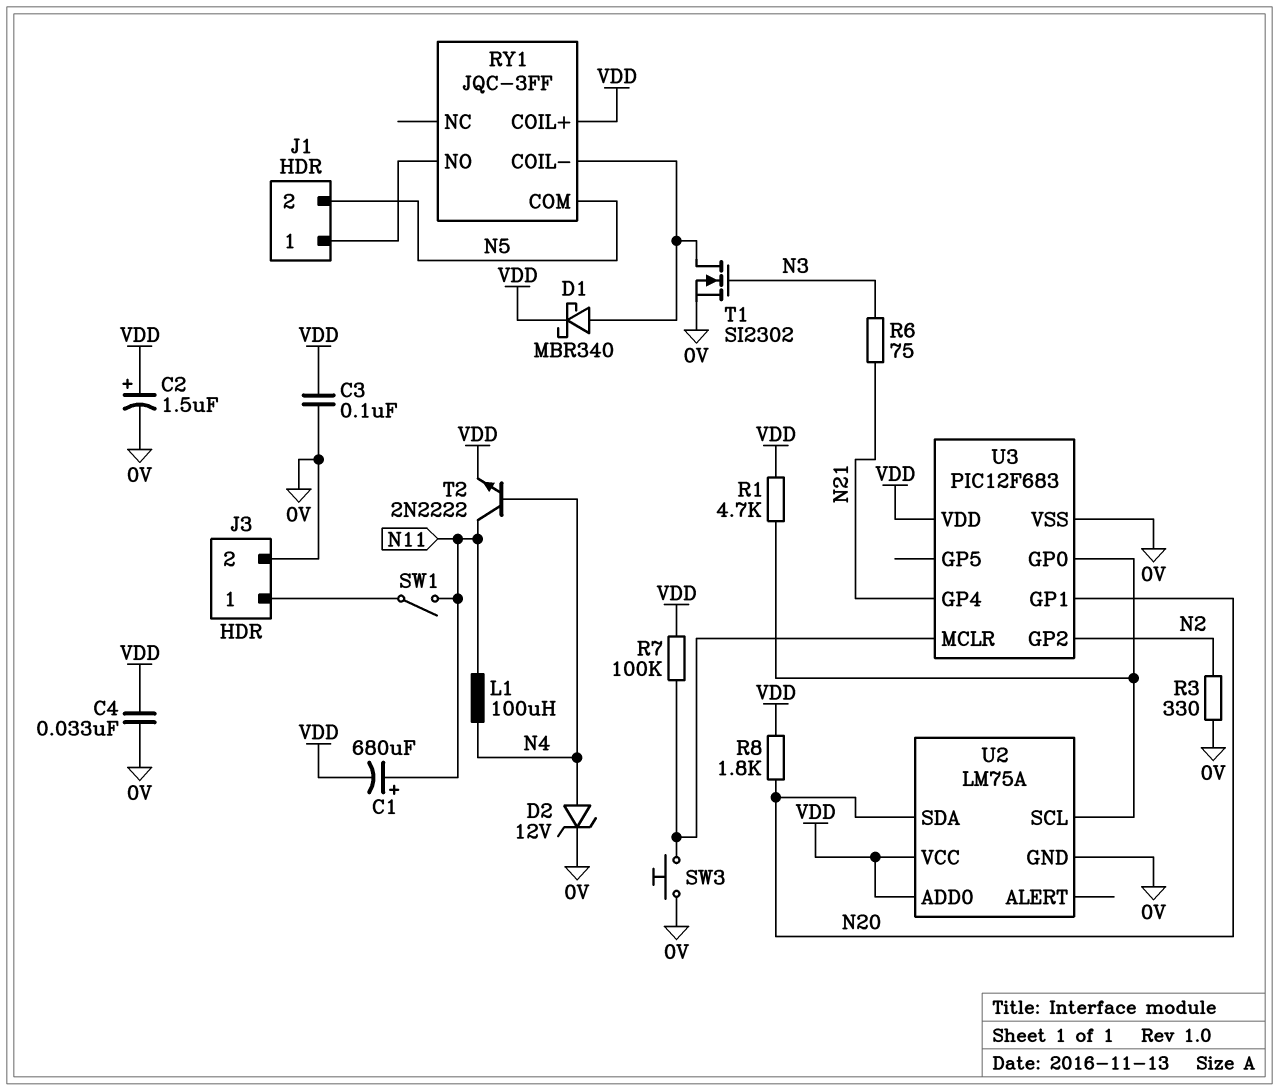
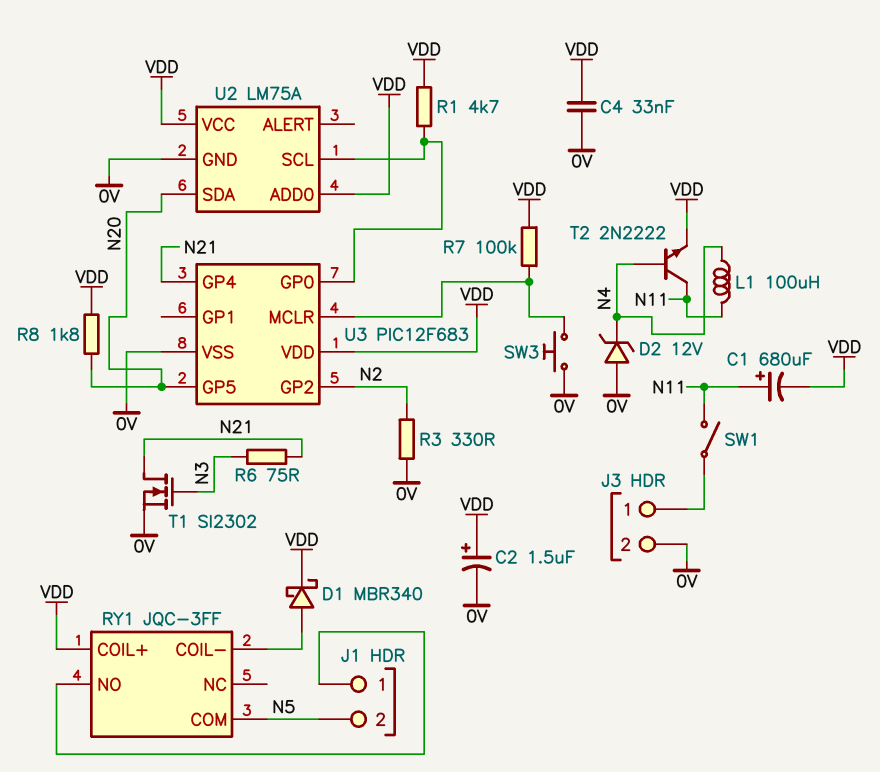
C3: 100nF (0V, VDD) -> none
D2: zener 12V (A N4, K 0V) -> zener 12V (A 0V, K N4)
T1: NMOS SI2302 (G N3, D RY1/COIL-, S 0V) -> NMOS SI2302 (G N3, D N21, S 0V)
U3 pin GP1: N20 -> none
U3 pin GP5: none -> N20

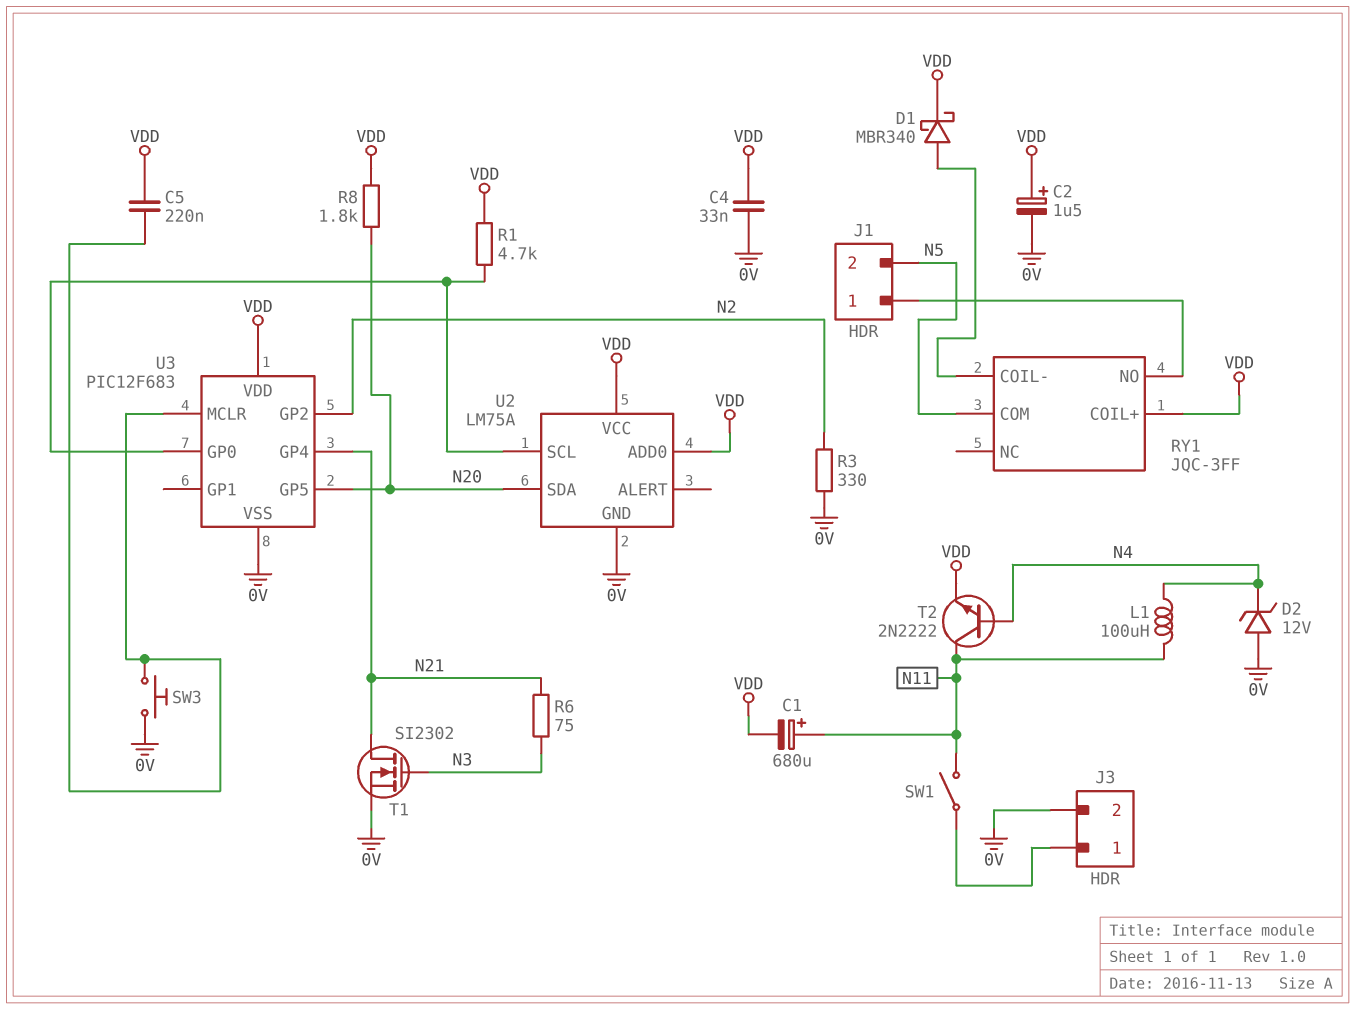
C5: none -> 220nF (U3/MCLR, VDD)
R7: 100k (U3/MCLR, VDD) -> none

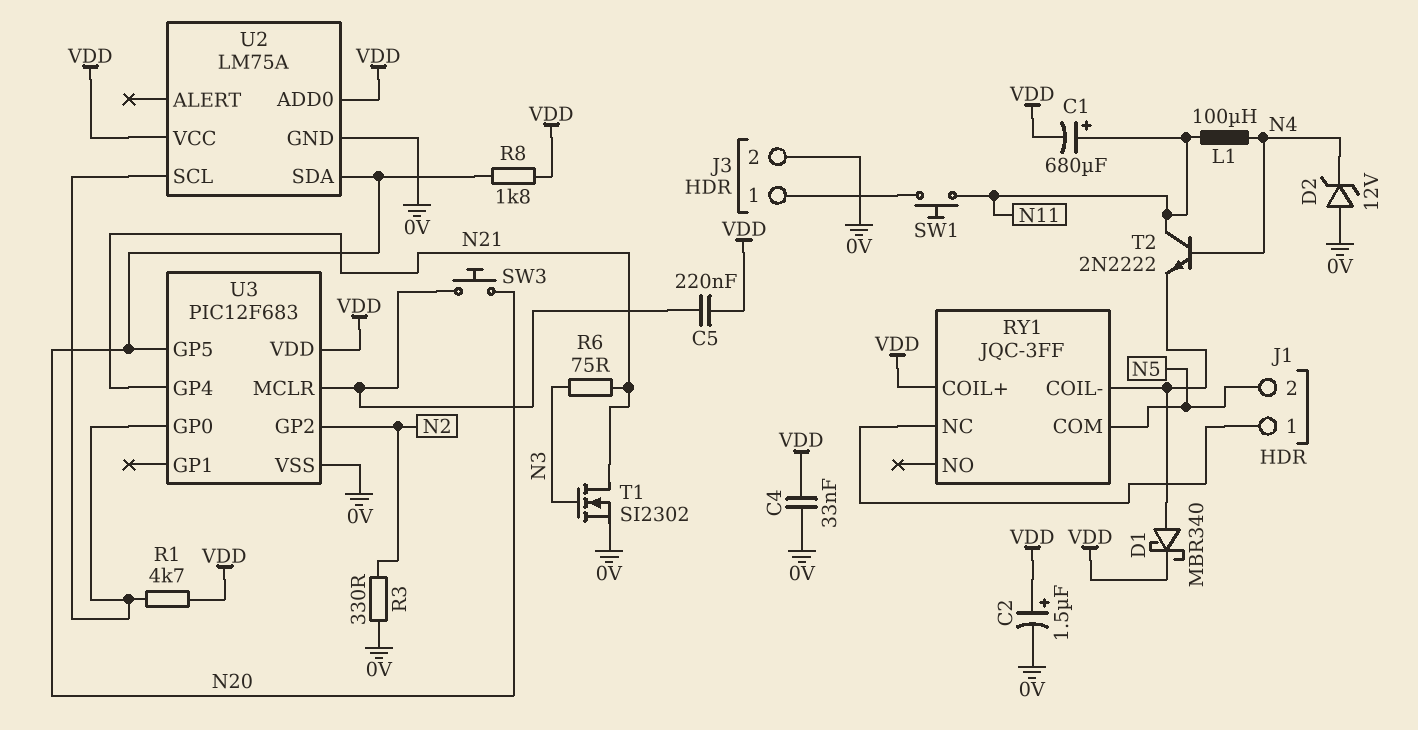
RY1 pin NC: none -> J1/1
RY1 pin NO: J1/1 -> none
SW1: switch (J3/1, N11) -> button (J3/1, N11)
SW3: button (0V, U3/MCLR) -> button (N20, U3/MCLR)
T2: NPN 2N2222 (B N4, C N11, E VDD) -> NPN 2N2222 (B N4, C N11, E RY1/COIL-)

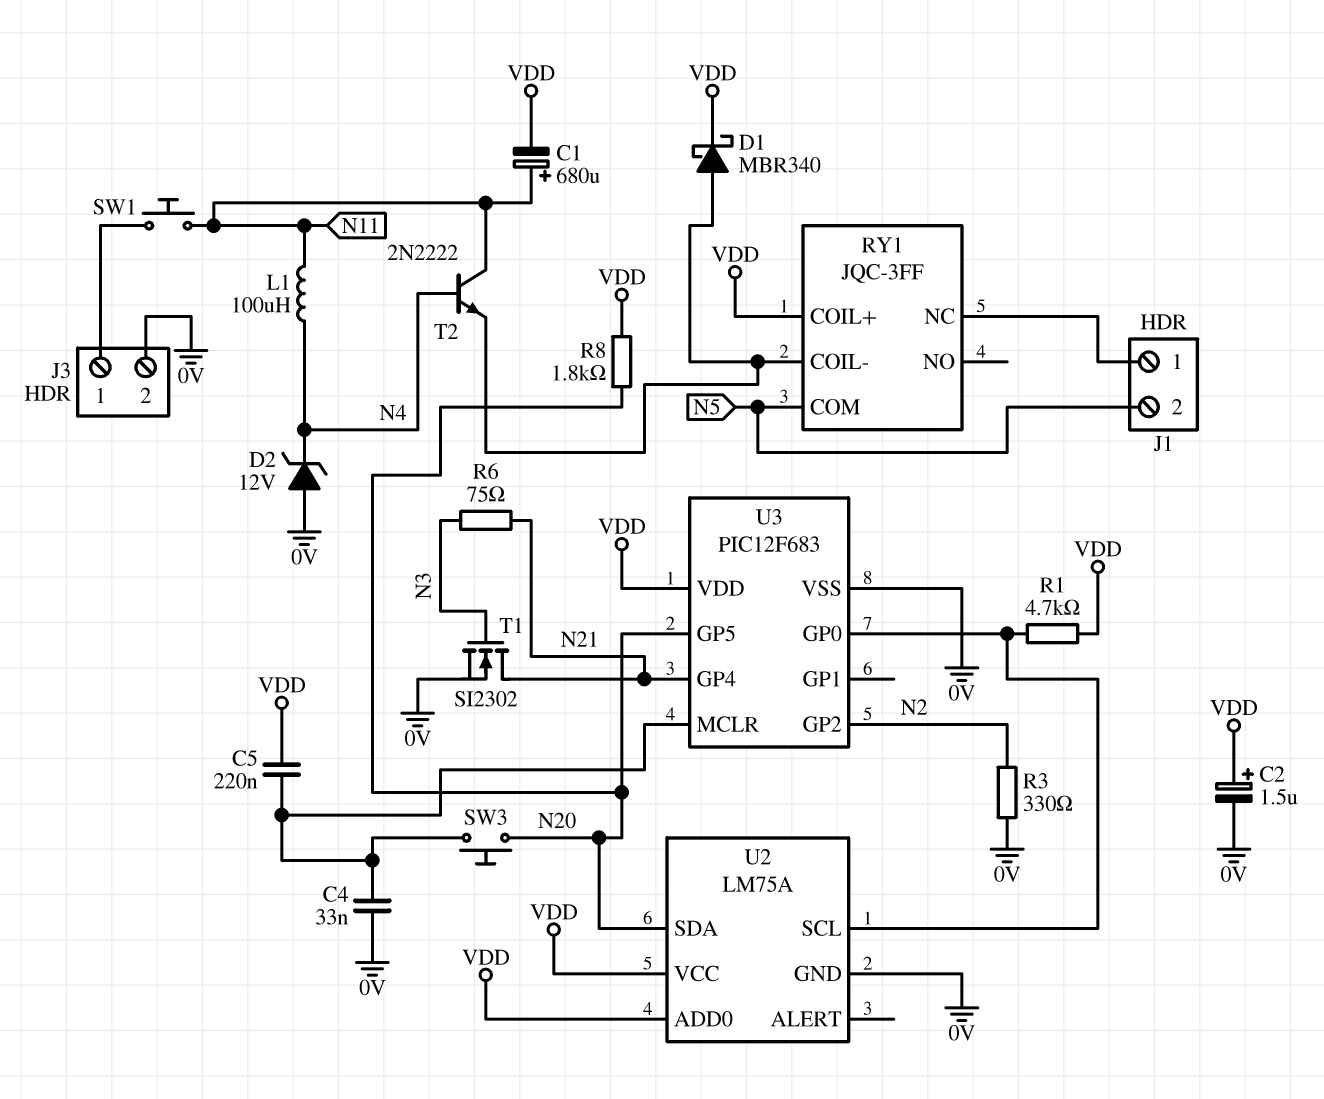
C4: 33nF (0V, VDD) -> 33nF (0V, U3/MCLR)

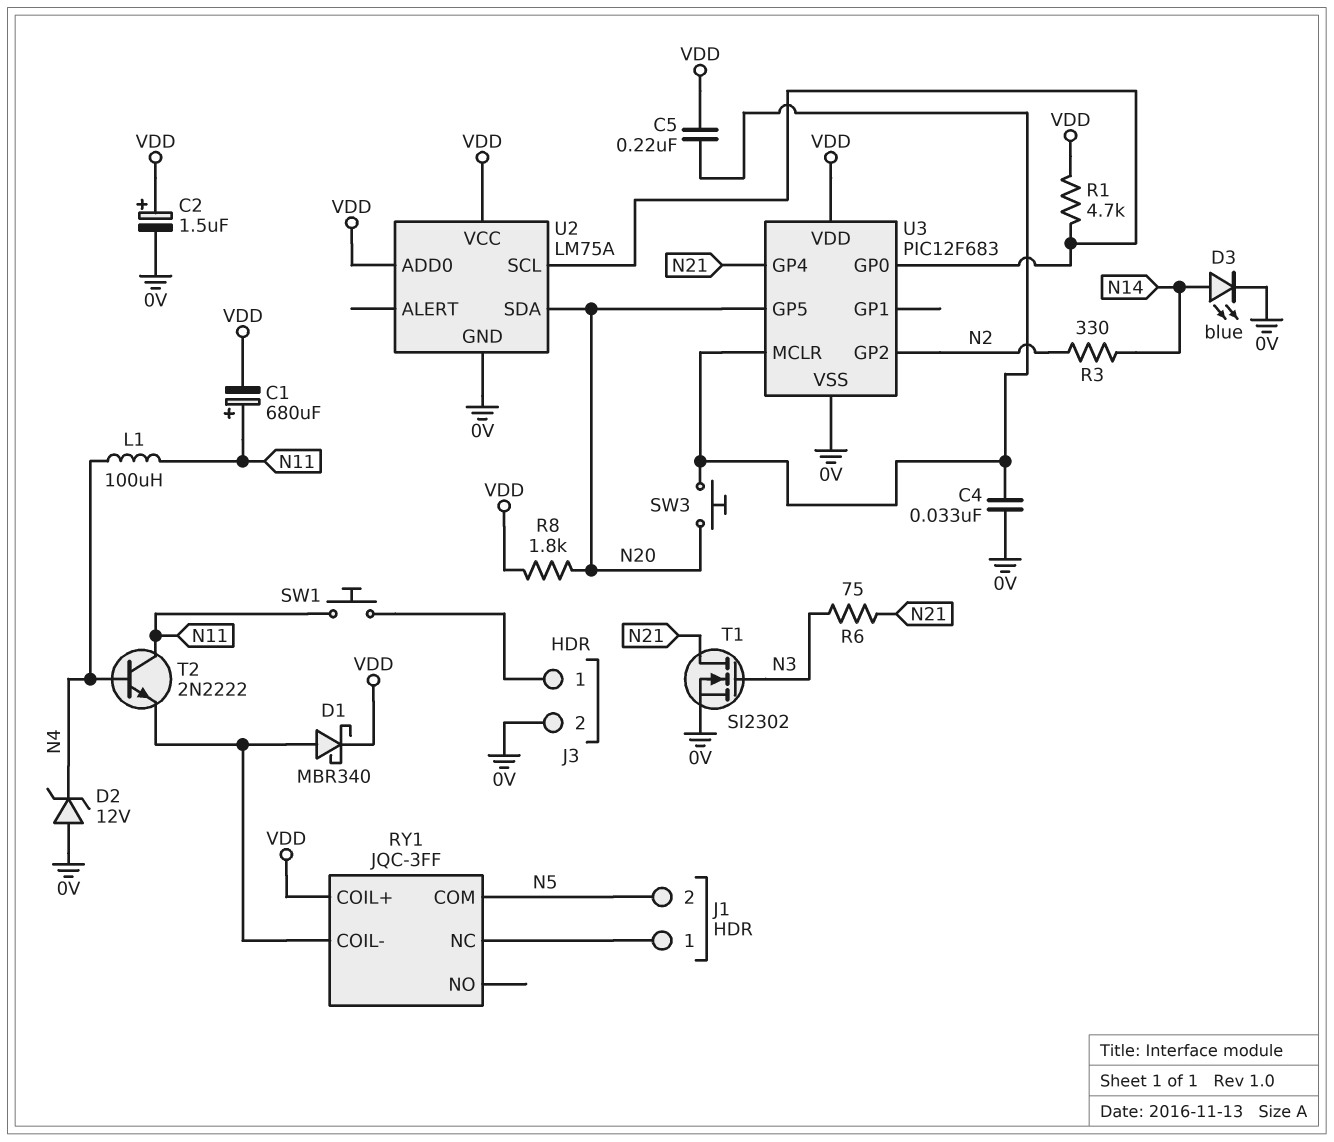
D3: none -> LED blue (A N14, K 0V)
R3: 330 (0V, N2) -> 330 (N2, N14)

